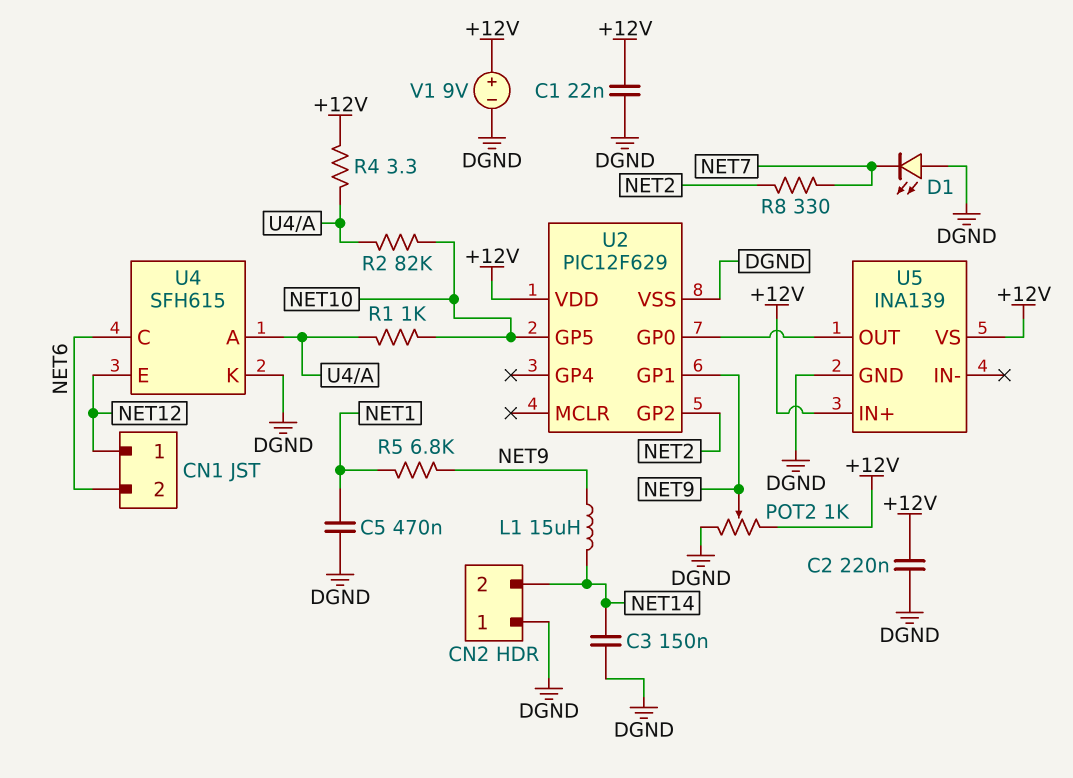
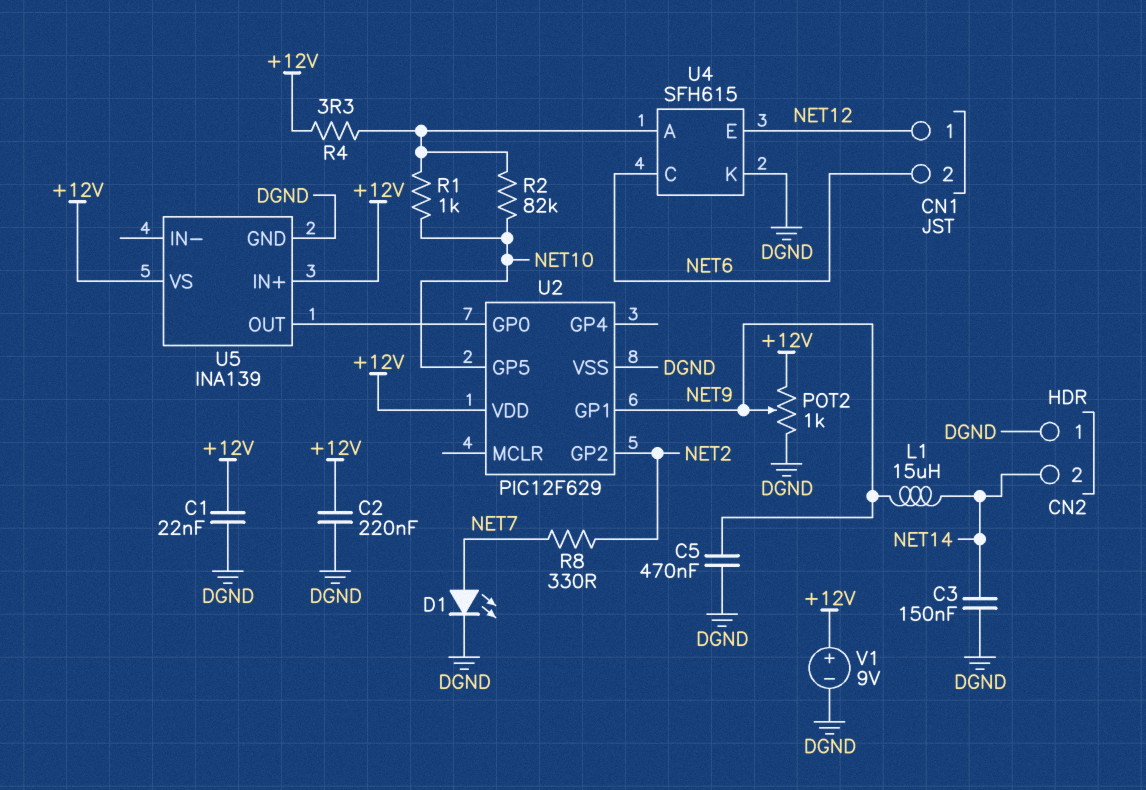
C5: 470nF (DGND, NET1) -> 470nF (DGND, NET9)
D1: LED (A DGND, K NET7) -> LED (A NET7, K DGND)
R5: 6.8k (NET1, NET9) -> none

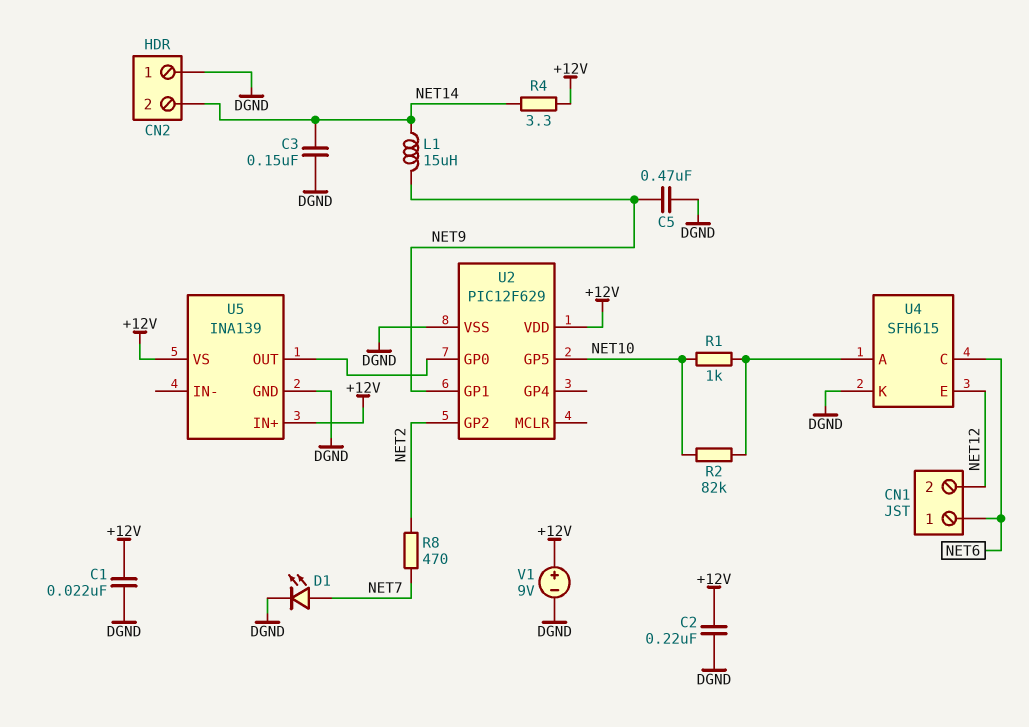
CN1 pin 1: NET12 -> NET6
CN1 pin 2: NET6 -> NET12
POT2: 1k (+12V, DGND, wiper NET9) -> none
R4: 3.3 (+12V, U4/A) -> 3.3 (+12V, NET14)
R8: 330 (NET2, NET7) -> 470 (NET2, NET7)

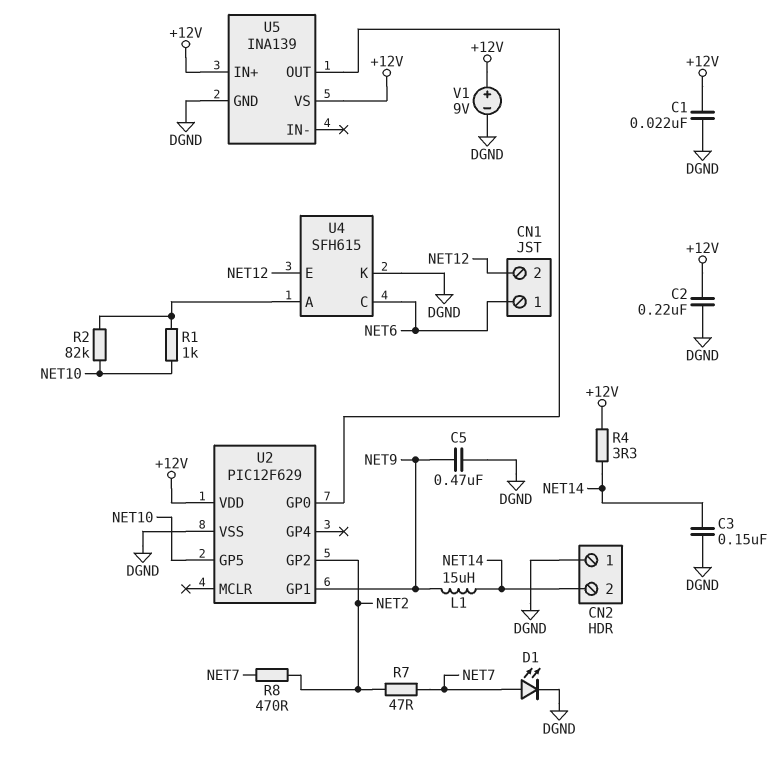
R7: none -> 47 (NET2, NET7)

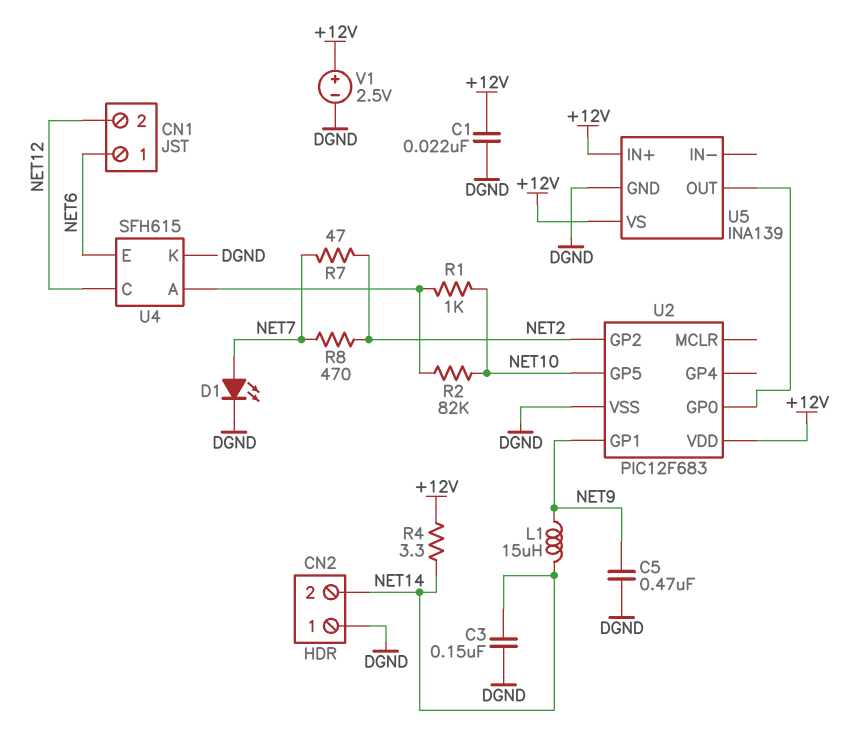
C2: 220nF (+12V, DGND) -> none
U2: PIC12F629 -> PIC12F683
U4 pin C: NET6 -> NET12
U4 pin E: NET12 -> NET6
V1: 9V (plus +12V, minus DGND) -> 2.5V (plus +12V, minus DGND)

